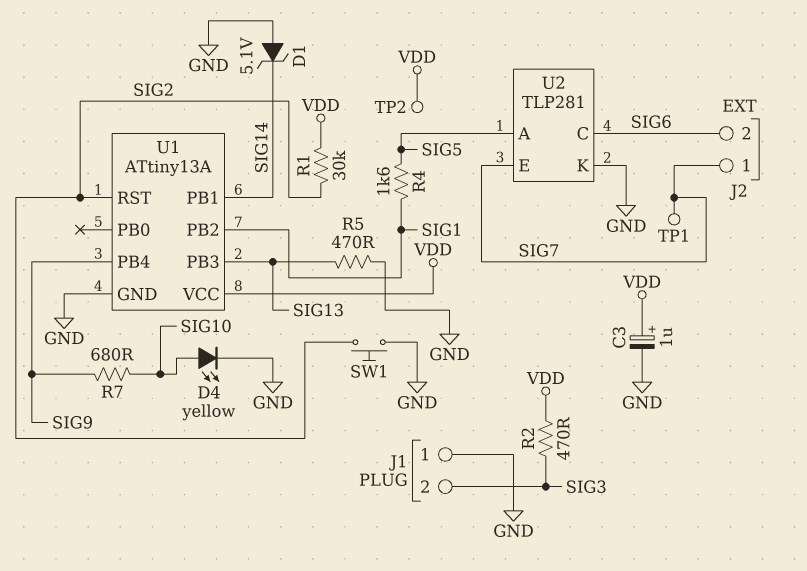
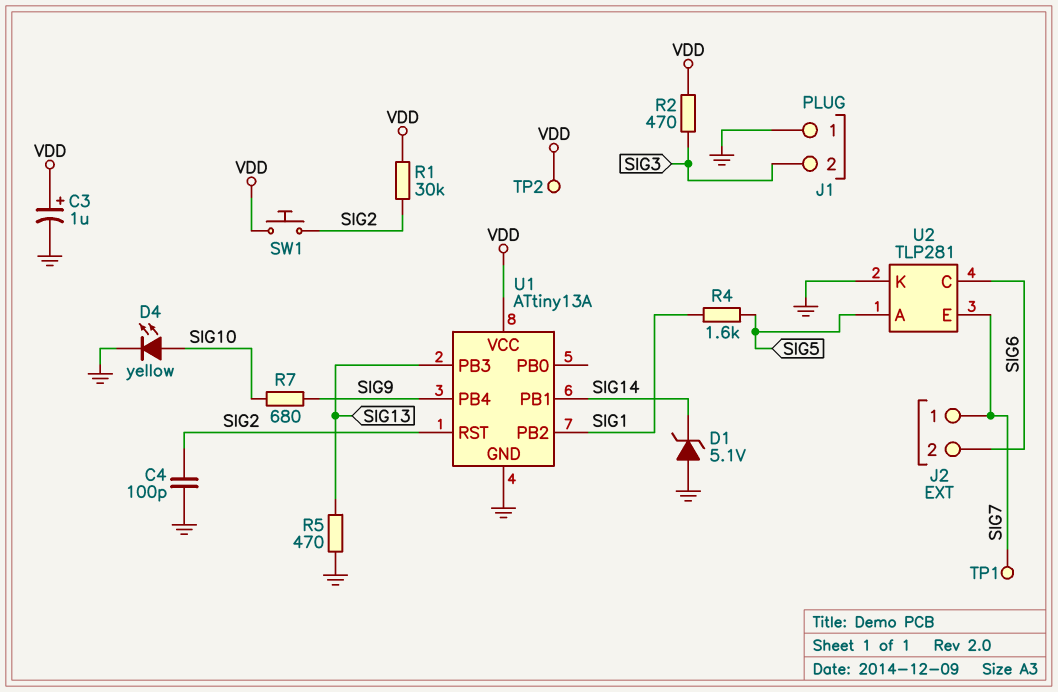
C4: none -> 100pF (GND, SIG2)
SW1: button (GND, SIG2) -> button (SIG2, VDD)

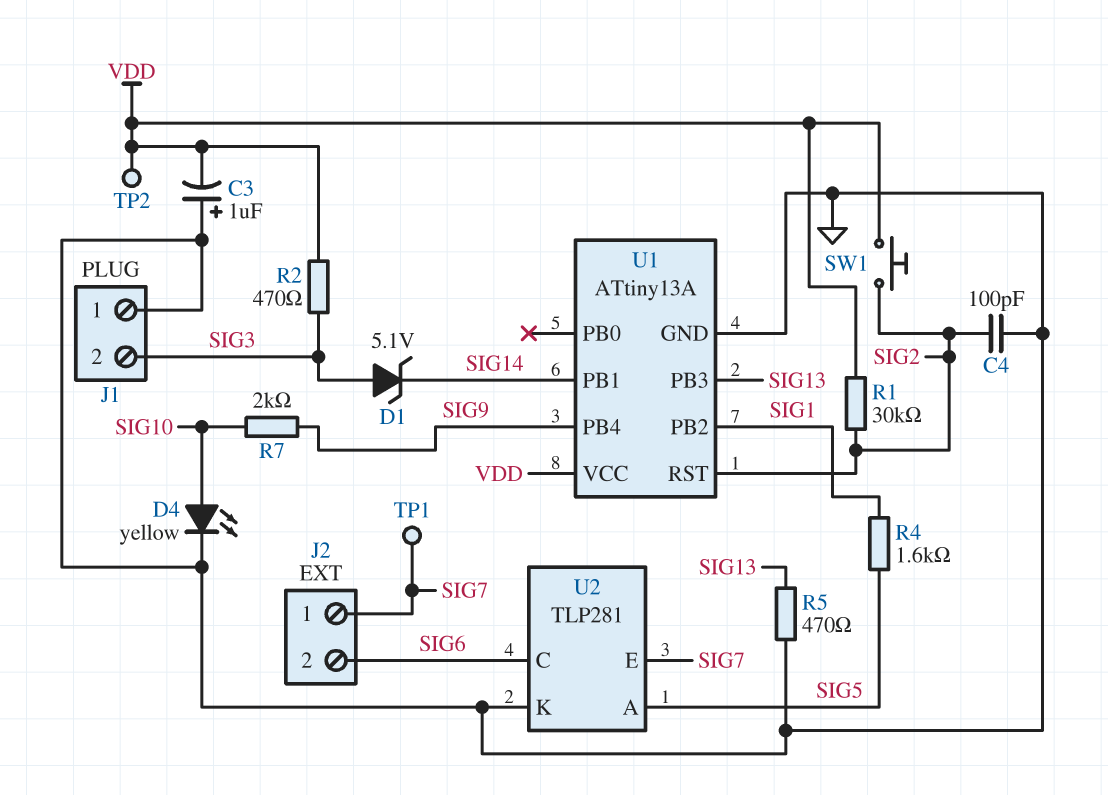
C3: 1uF (plus VDD, minus GND) -> 1uF (plus GND, minus VDD)
D1: zener 5.1V (A GND, K SIG14) -> zener 5.1V (A SIG3, K SIG14)
R7: 680 (SIG9, SIG10) -> 2k (SIG9, SIG10)

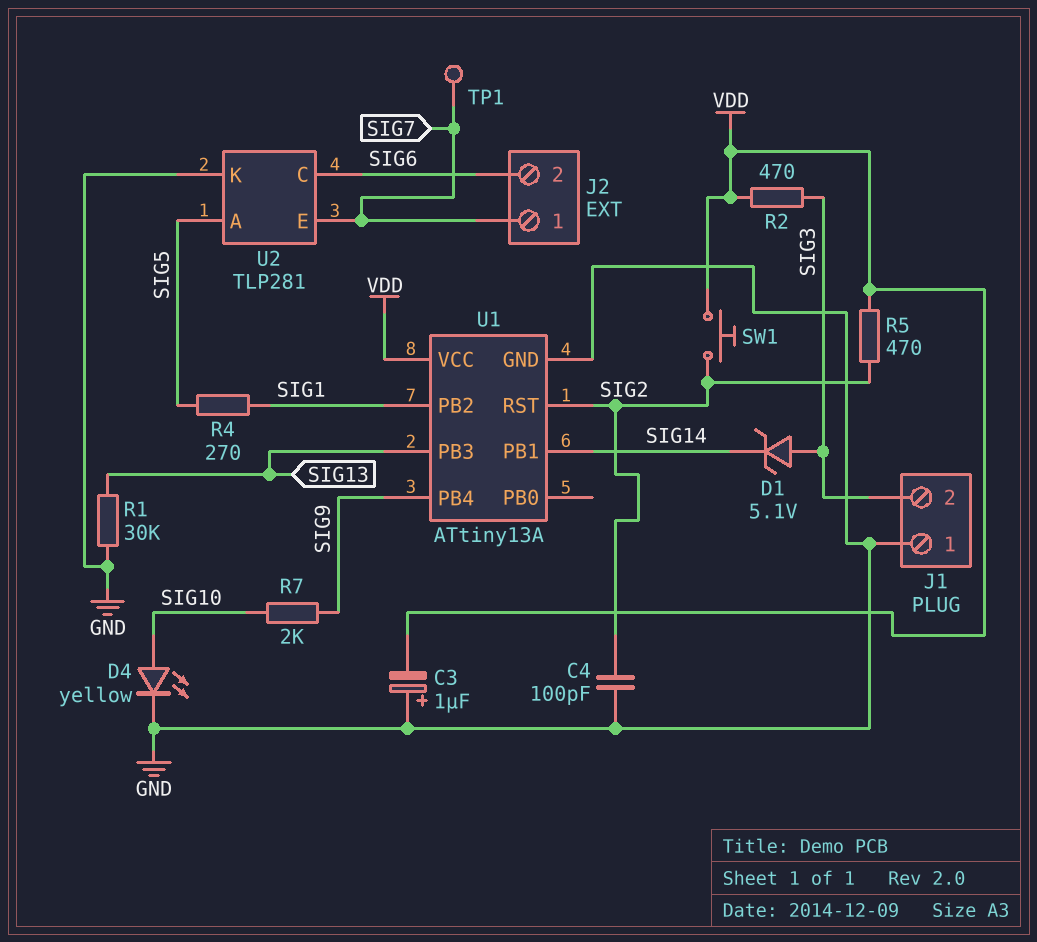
R1: 30k (SIG2, VDD) -> 30k (GND, SIG13)
R4: 1.6k (SIG1, SIG5) -> 270 (SIG1, SIG5)
R5: 470 (GND, SIG13) -> 470 (SIG2, VDD)
TP2: test point (VDD) -> none

